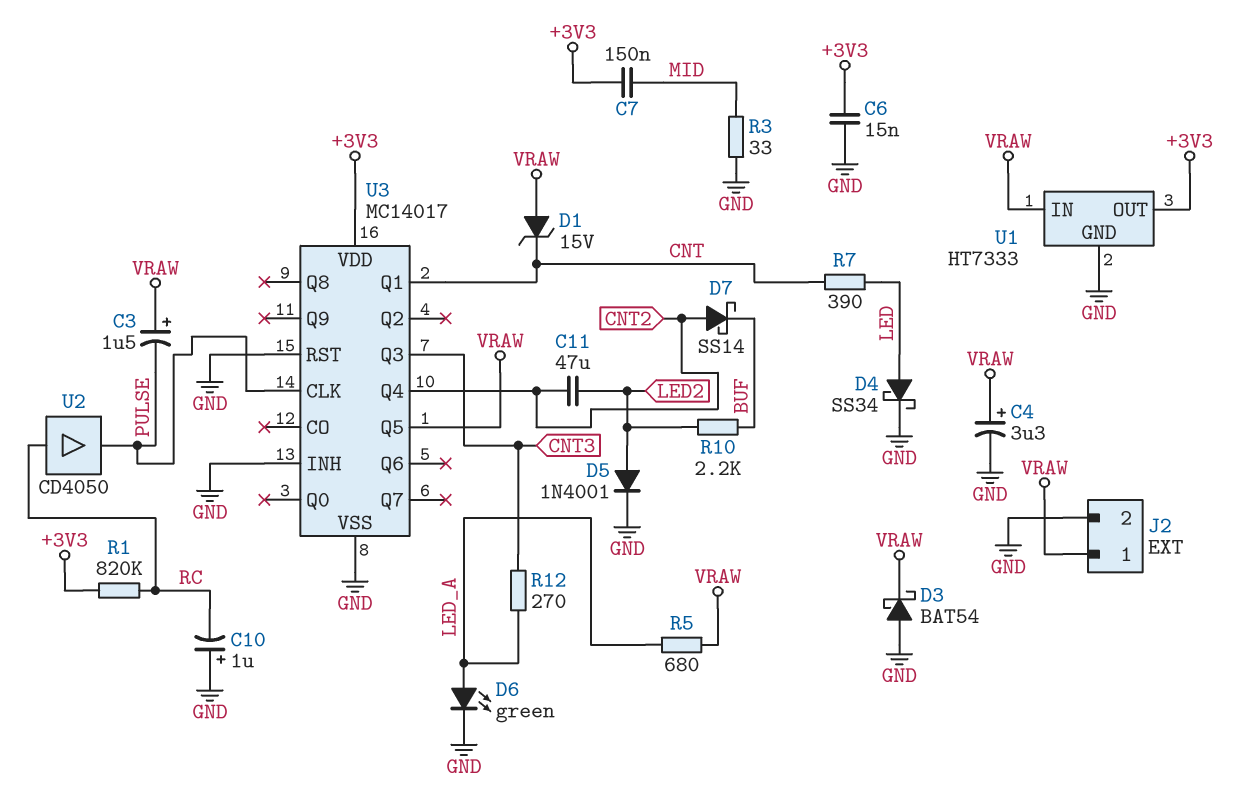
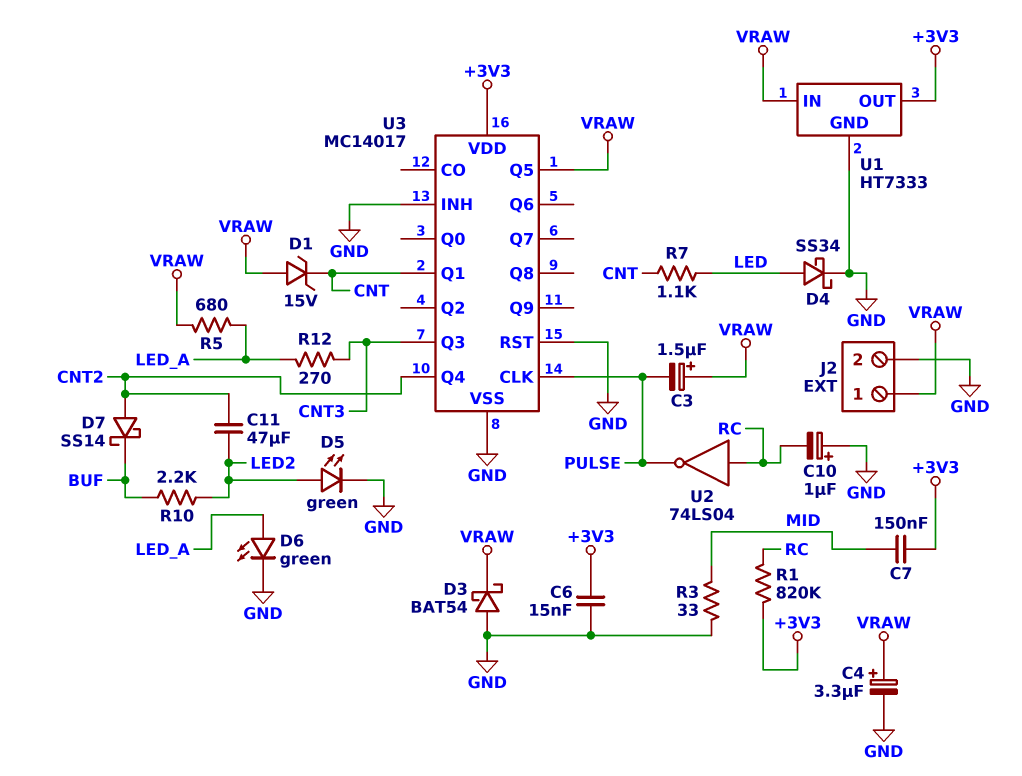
D5: diode 1N4001 (A LED2, K GND) -> LED green (A LED2, K GND)
R7: 390 (CNT, LED) -> 1.1k (CNT, LED)
U2: buffer CD4050 (in RC, out PULSE) -> NOT 74LS04 (in RC, out PULSE)

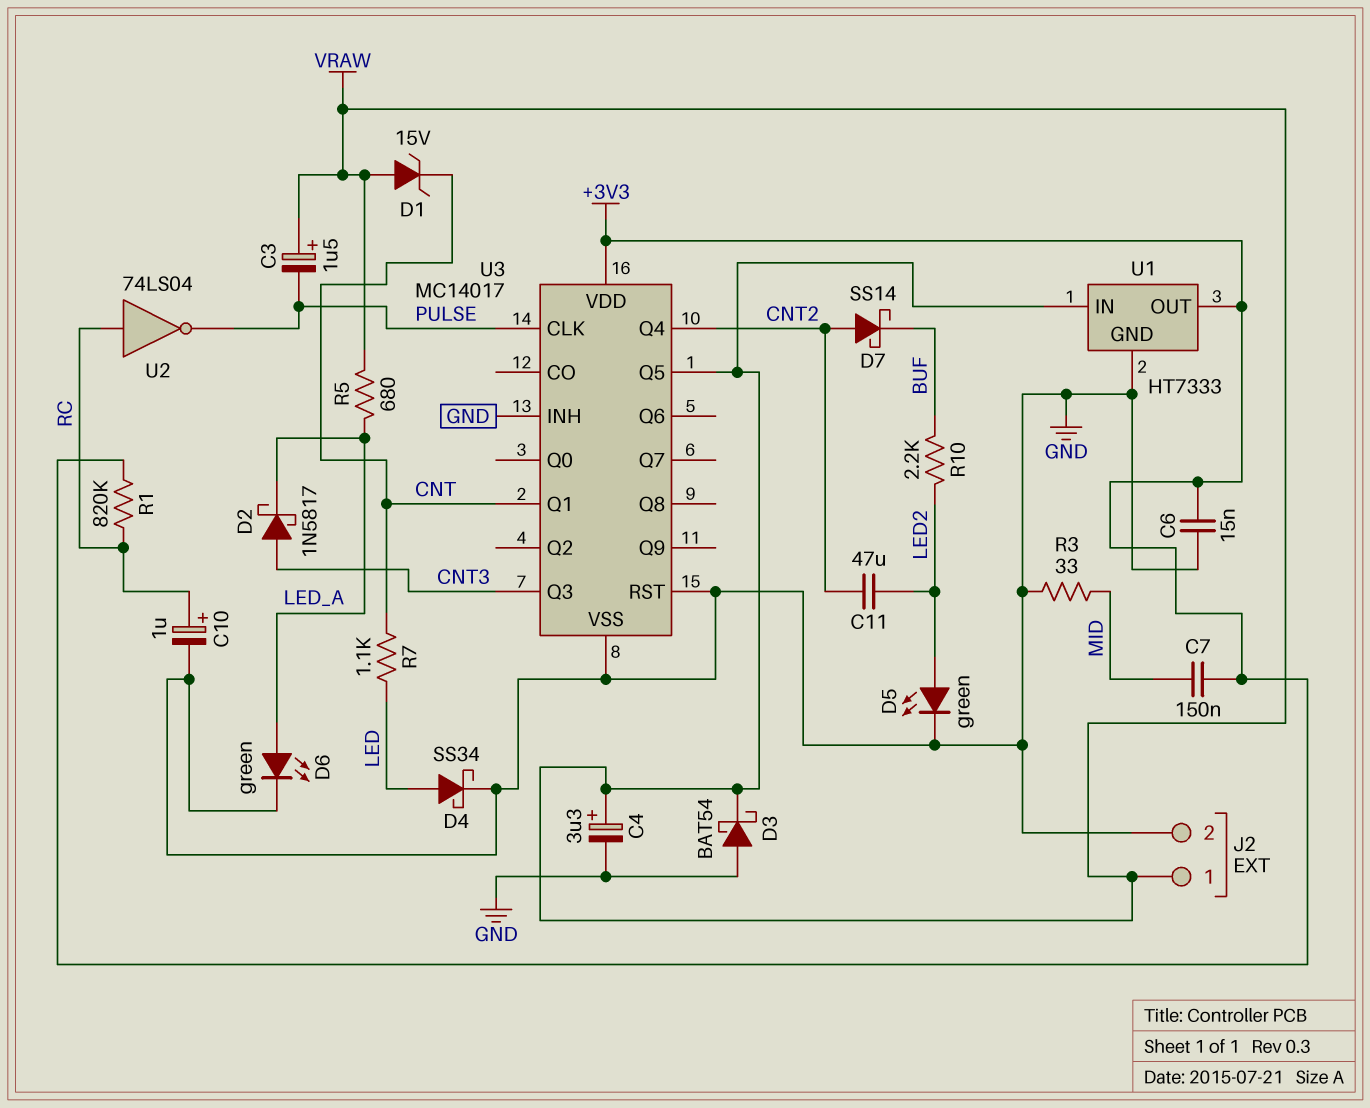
C10: 1uF (plus GND, minus RC) -> 1uF (plus RC, minus GND)
D2: none -> schottky 1N5817 (A CNT3, K LED_A)
R12: 270 (CNT3, LED_A) -> none

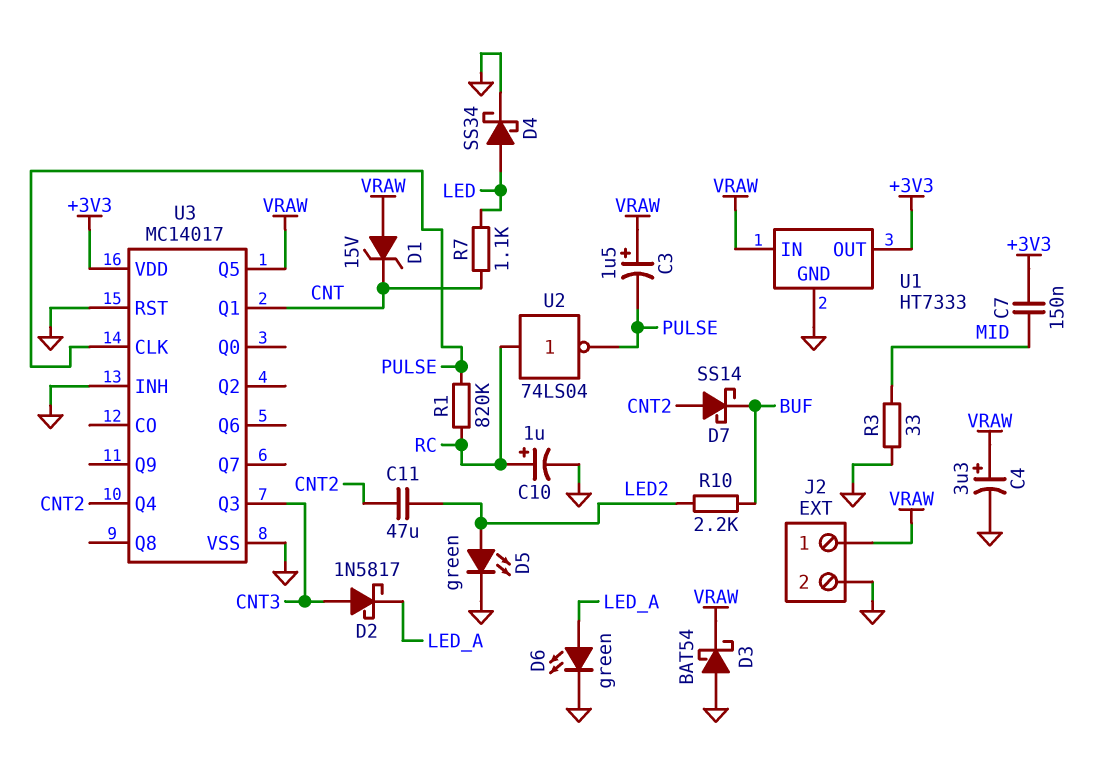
C6: 15nF (+3V3, GND) -> none
R1: 820k (+3V3, RC) -> 820k (PULSE, RC)
R5: 680 (LED_A, VRAW) -> none

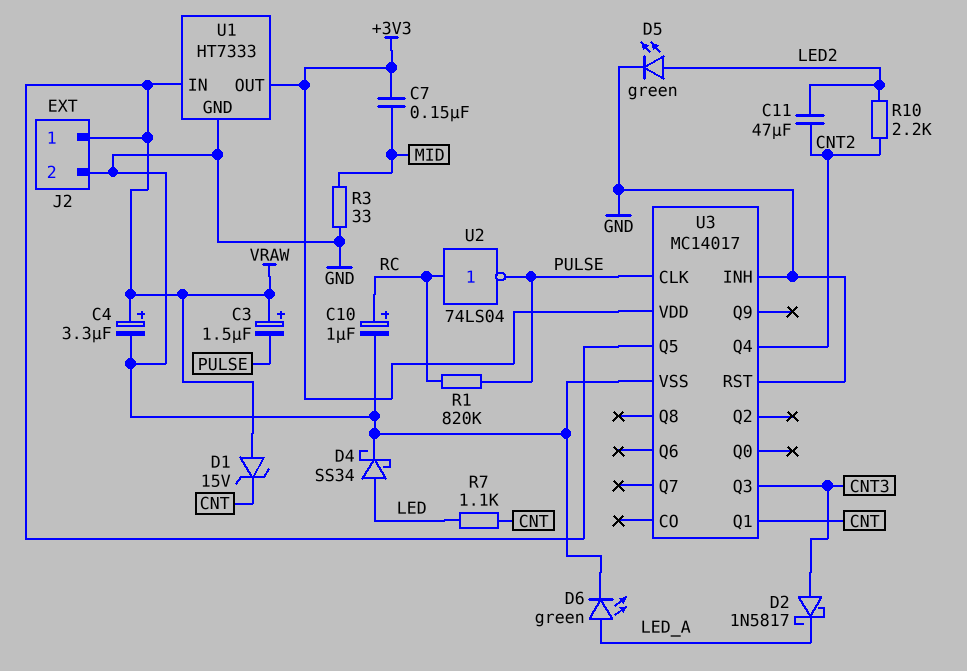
D3: schottky BAT54 (A GND, K VRAW) -> none
D7: schottky SS14 (A CNT2, K BUF) -> none
R10: 2.2k (BUF, LED2) -> 2.2k (CNT2, LED2)

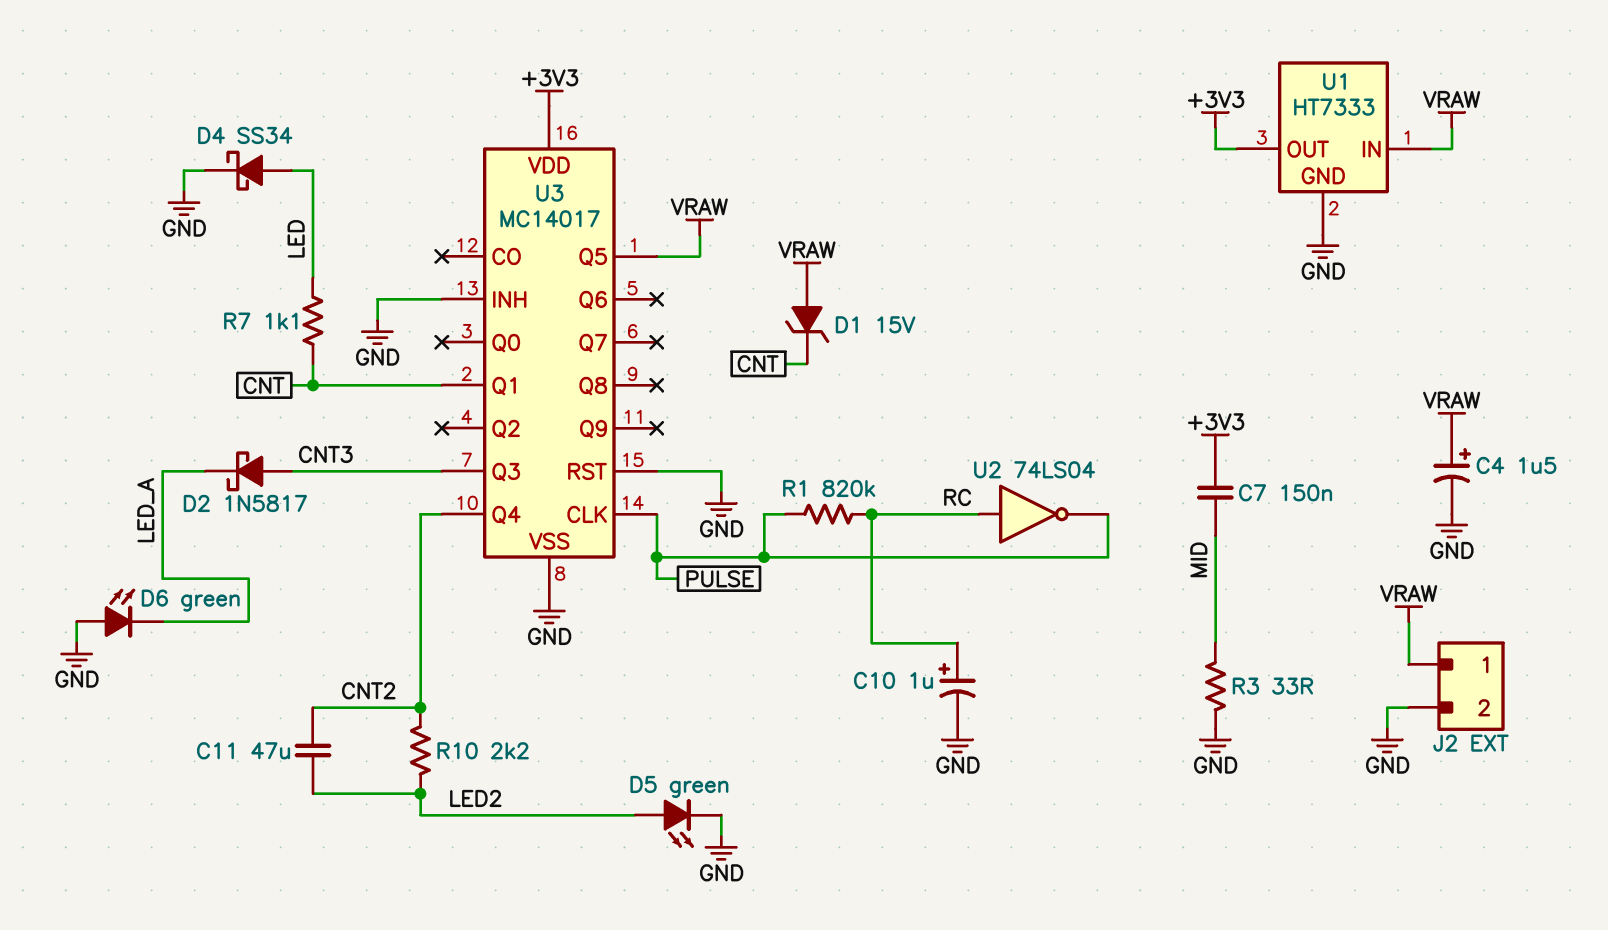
C3: 1.5uF (plus VRAW, minus PULSE) -> none
C4: 3.3uF (plus VRAW, minus GND) -> 1.5uF (plus VRAW, minus GND)
D6: LED green (A LED_A, K GND) -> LED green (A GND, K LED_A)

